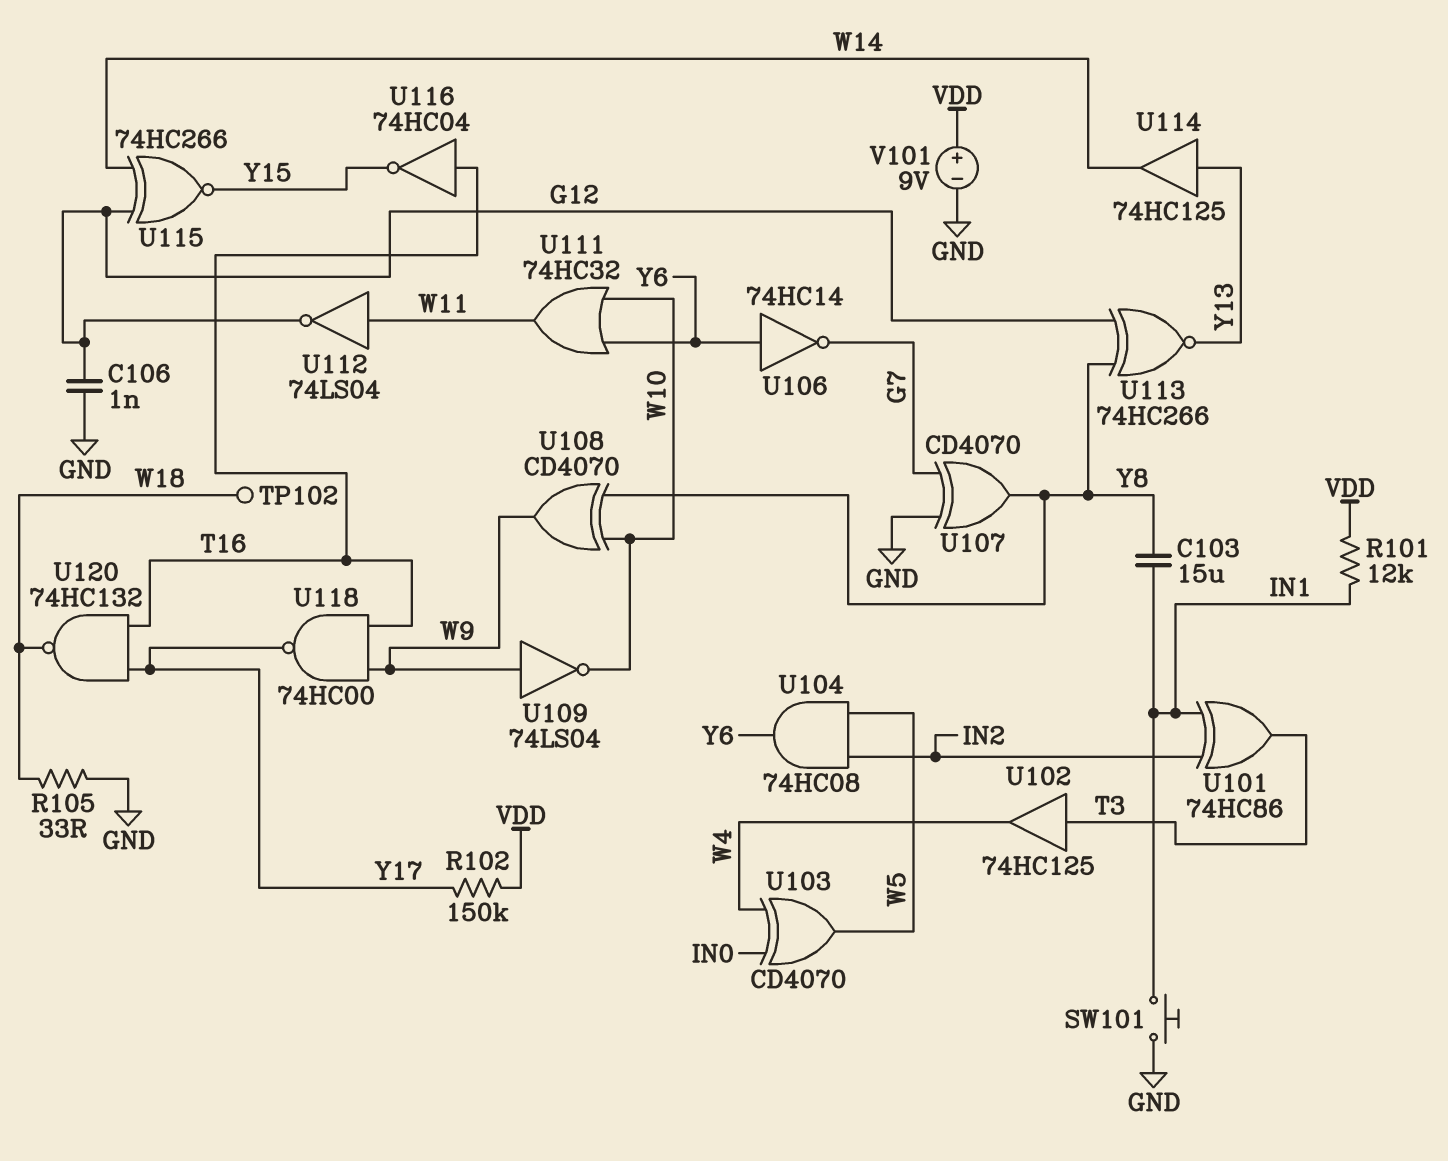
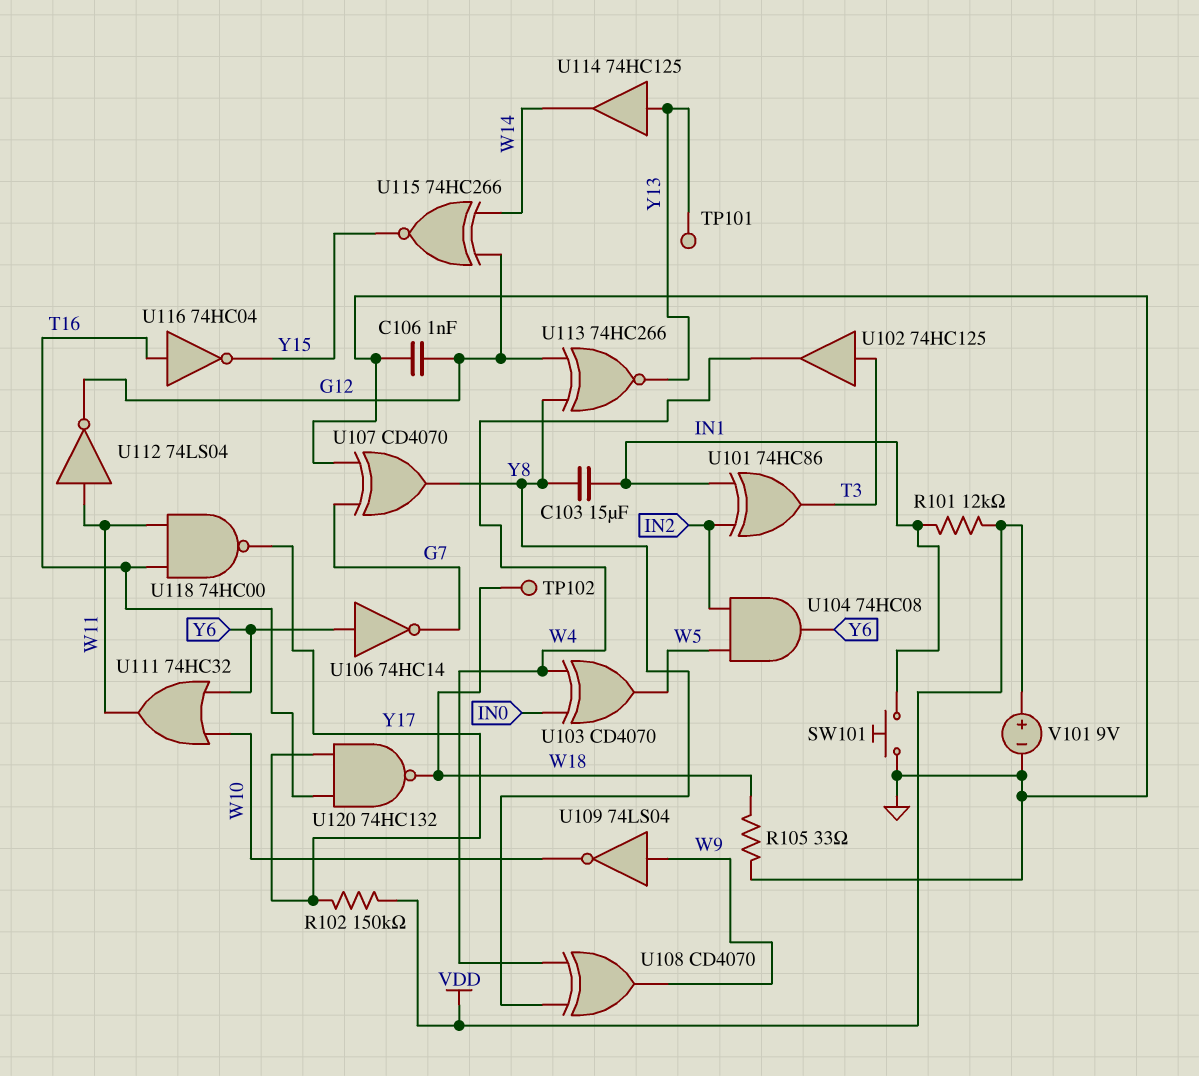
TP101: none -> test point (Y13)
U108: XOR CD4070 (in W10, in Y8, out W9) -> XOR CD4070 (in W4, in Y8, out W9)
U118: NAND 74HC00 (in T16, in W9, out Y17) -> NAND 74HC00 (in T16, in W11, out Y17)

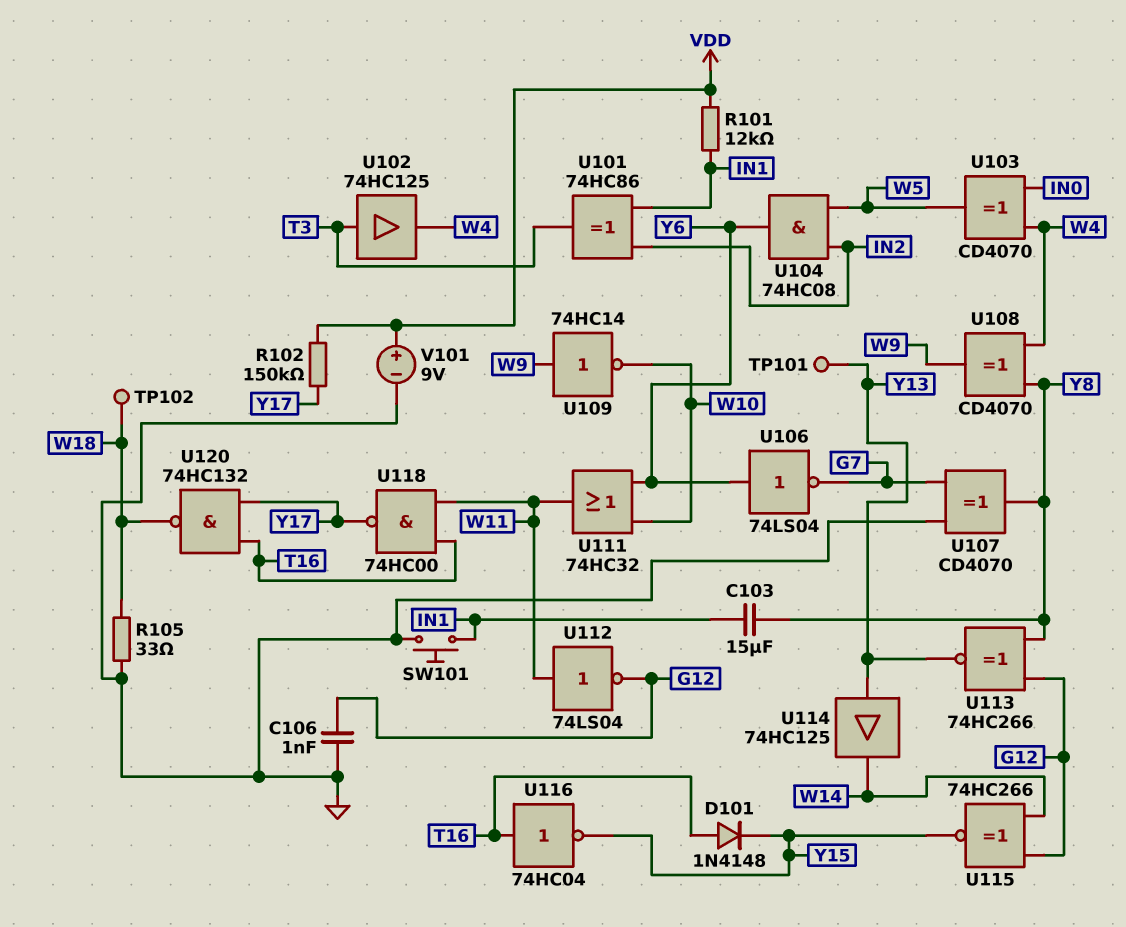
D101: none -> diode 1N4148 (A T16, K Y15)
U106: NOT 74HC14 (in Y6, out G7) -> NOT 74LS04 (in Y6, out G7)
U109: NOT 74LS04 (in W9, out W10) -> NOT 74HC14 (in W9, out W10)

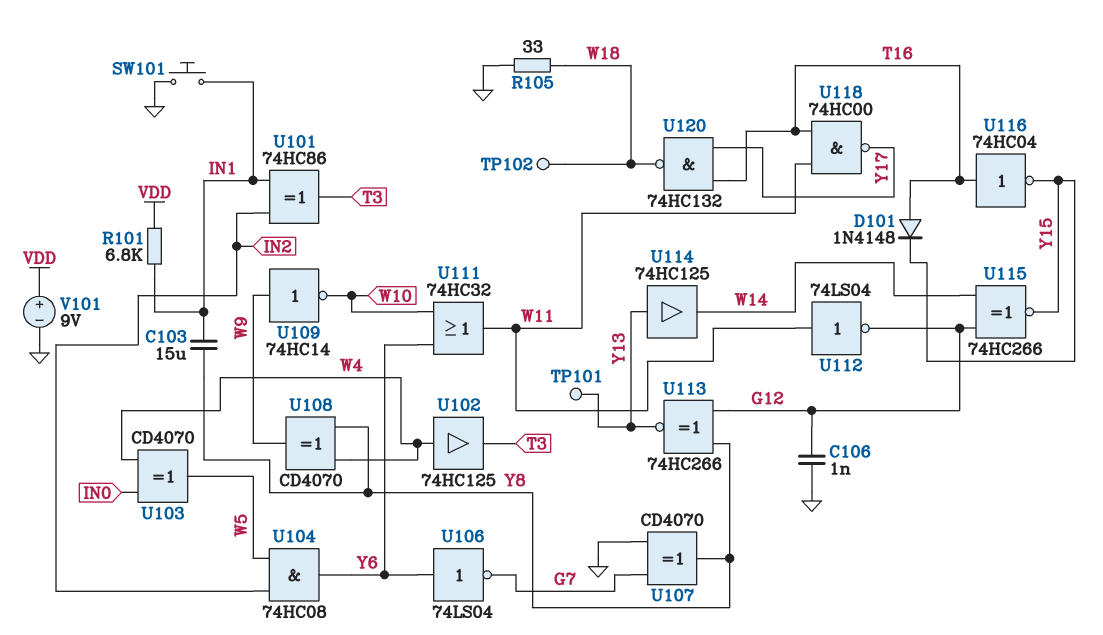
R101: 12k (IN1, VDD) -> 6.8k (IN1, VDD)
R102: 150k (VDD, Y17) -> none
U102: buffer 74HC125 (in T3, out W4) -> buffer 74HC125 (in W4, out T3)

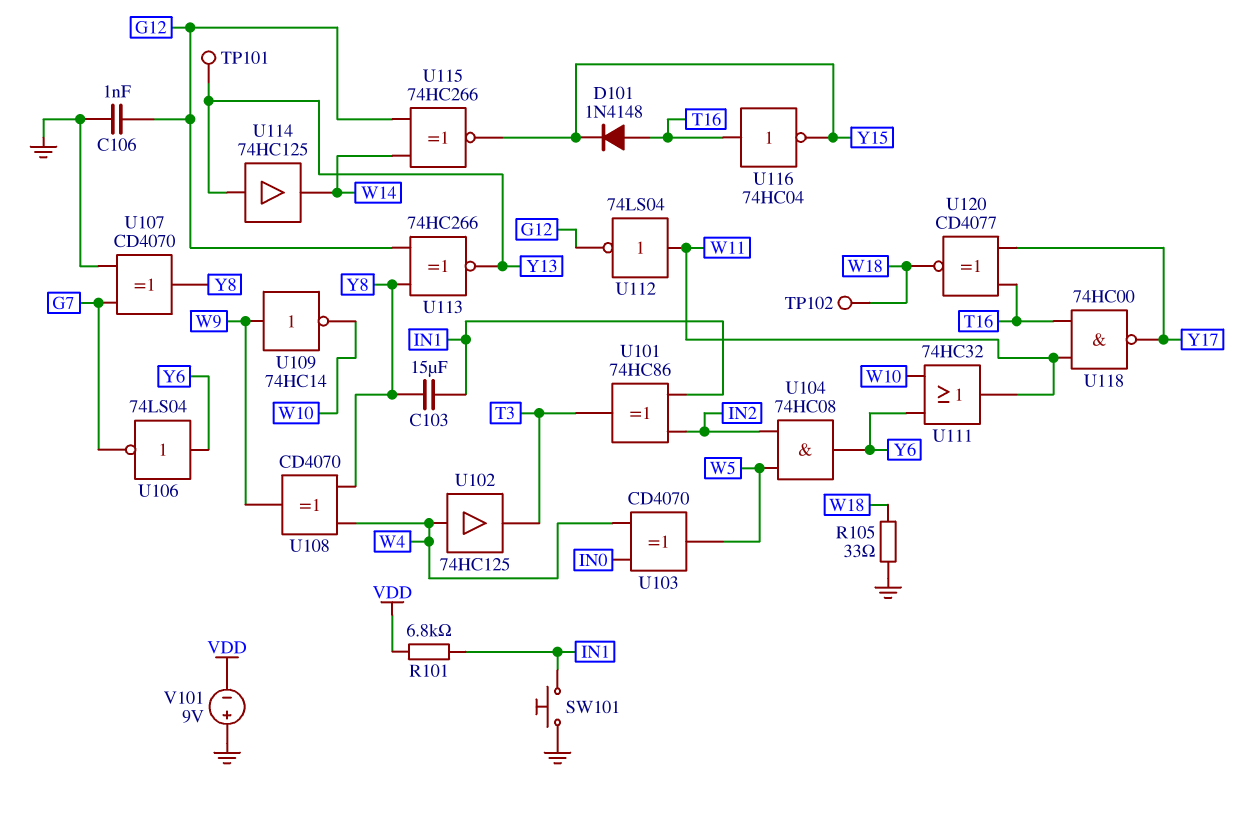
U120: NAND 74HC132 (in T16, in Y17, out W18) -> XNOR CD4077 (in T16, in Y17, out W18)
V101: 9V (plus VDD, minus GND) -> 9V (plus GND, minus VDD)

